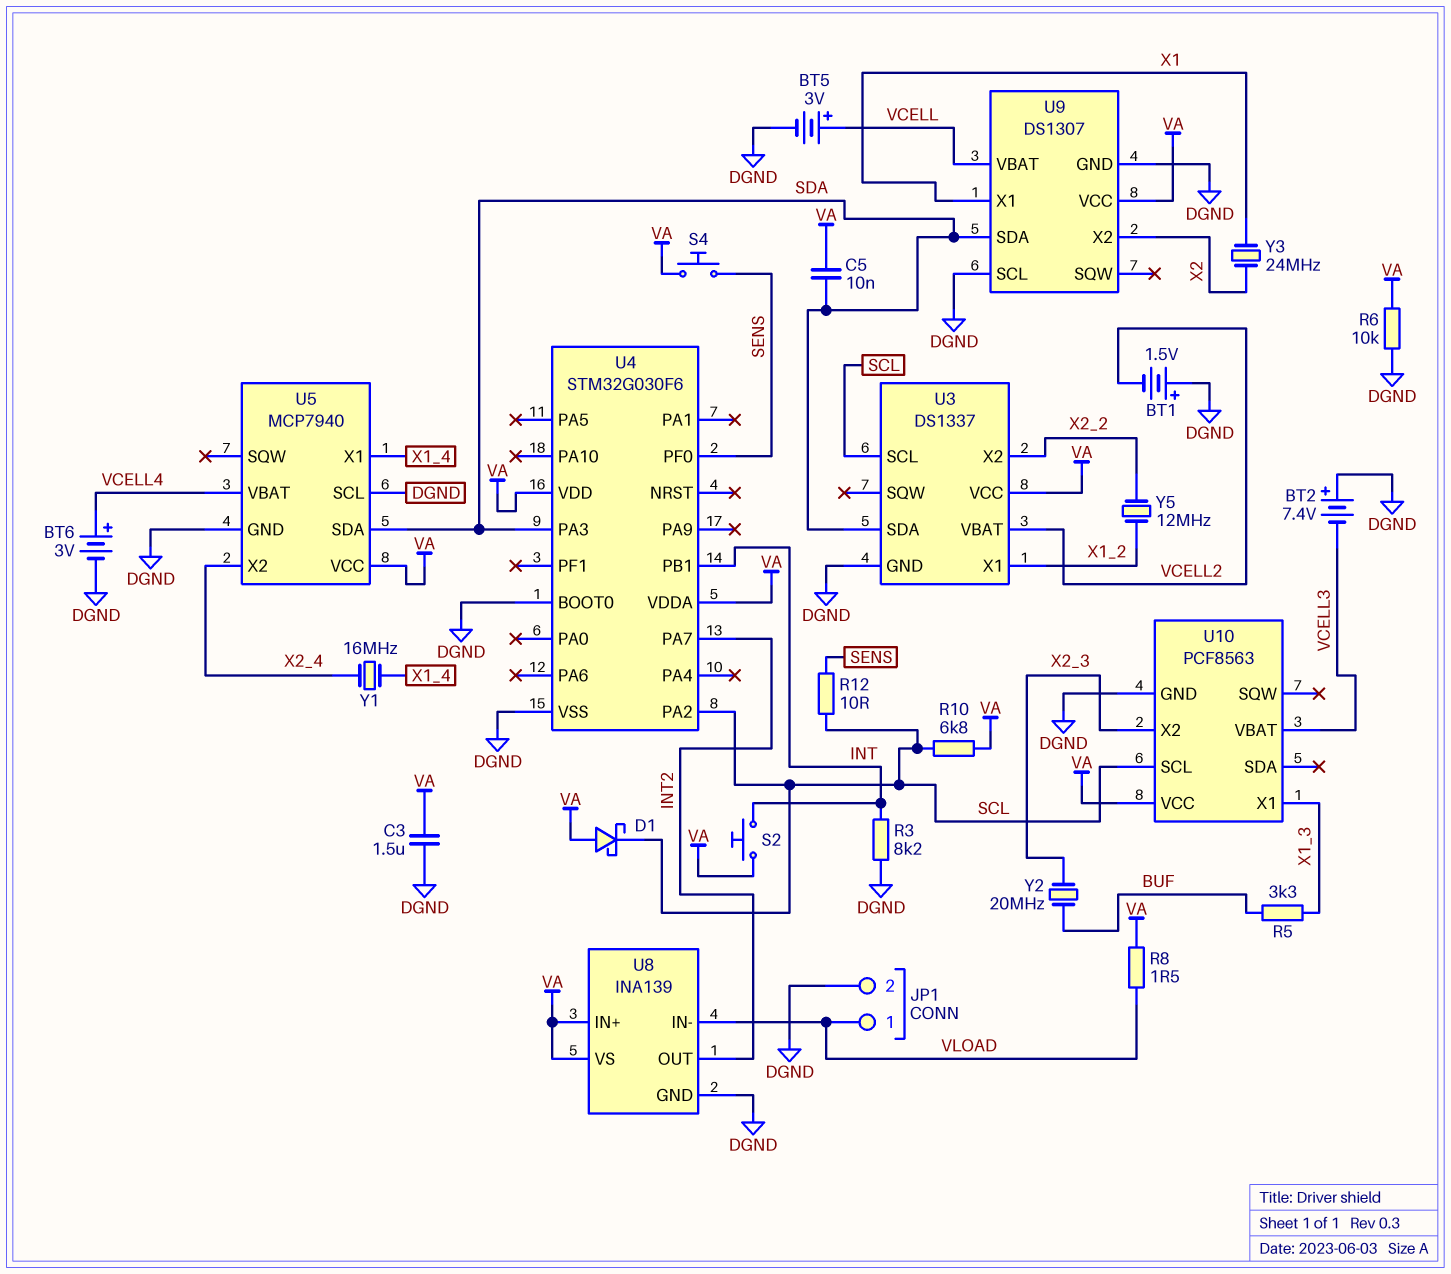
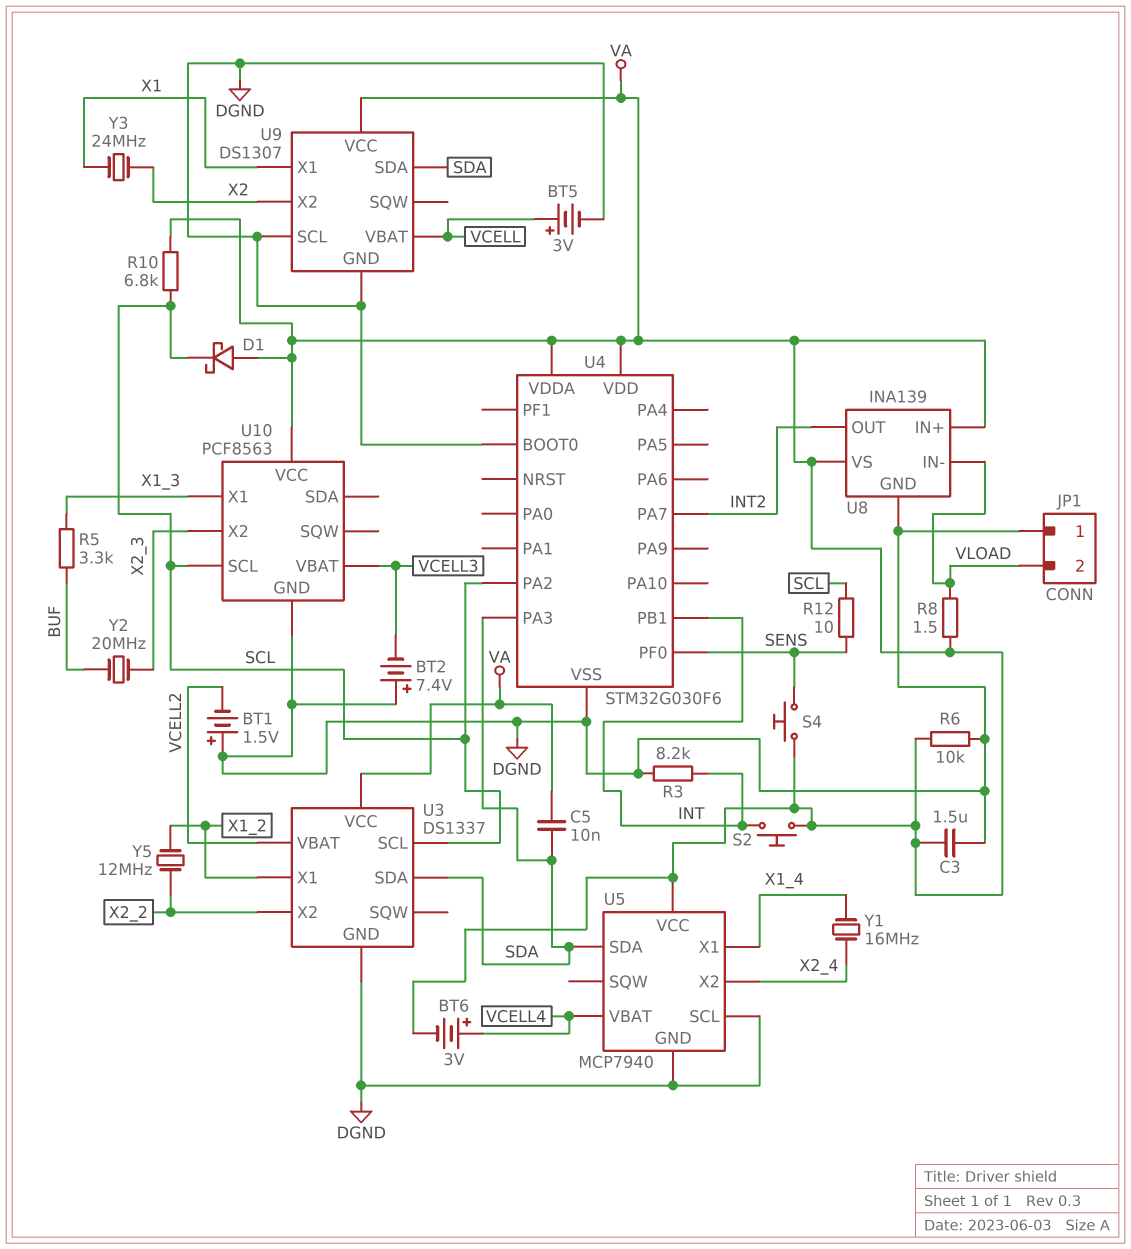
BT6: 3V (plus VCELL4, minus DGND) -> 3V (plus VCELL4, minus VA)
JP1 pin 1: VLOAD -> DGND
JP1 pin 2: DGND -> VLOAD

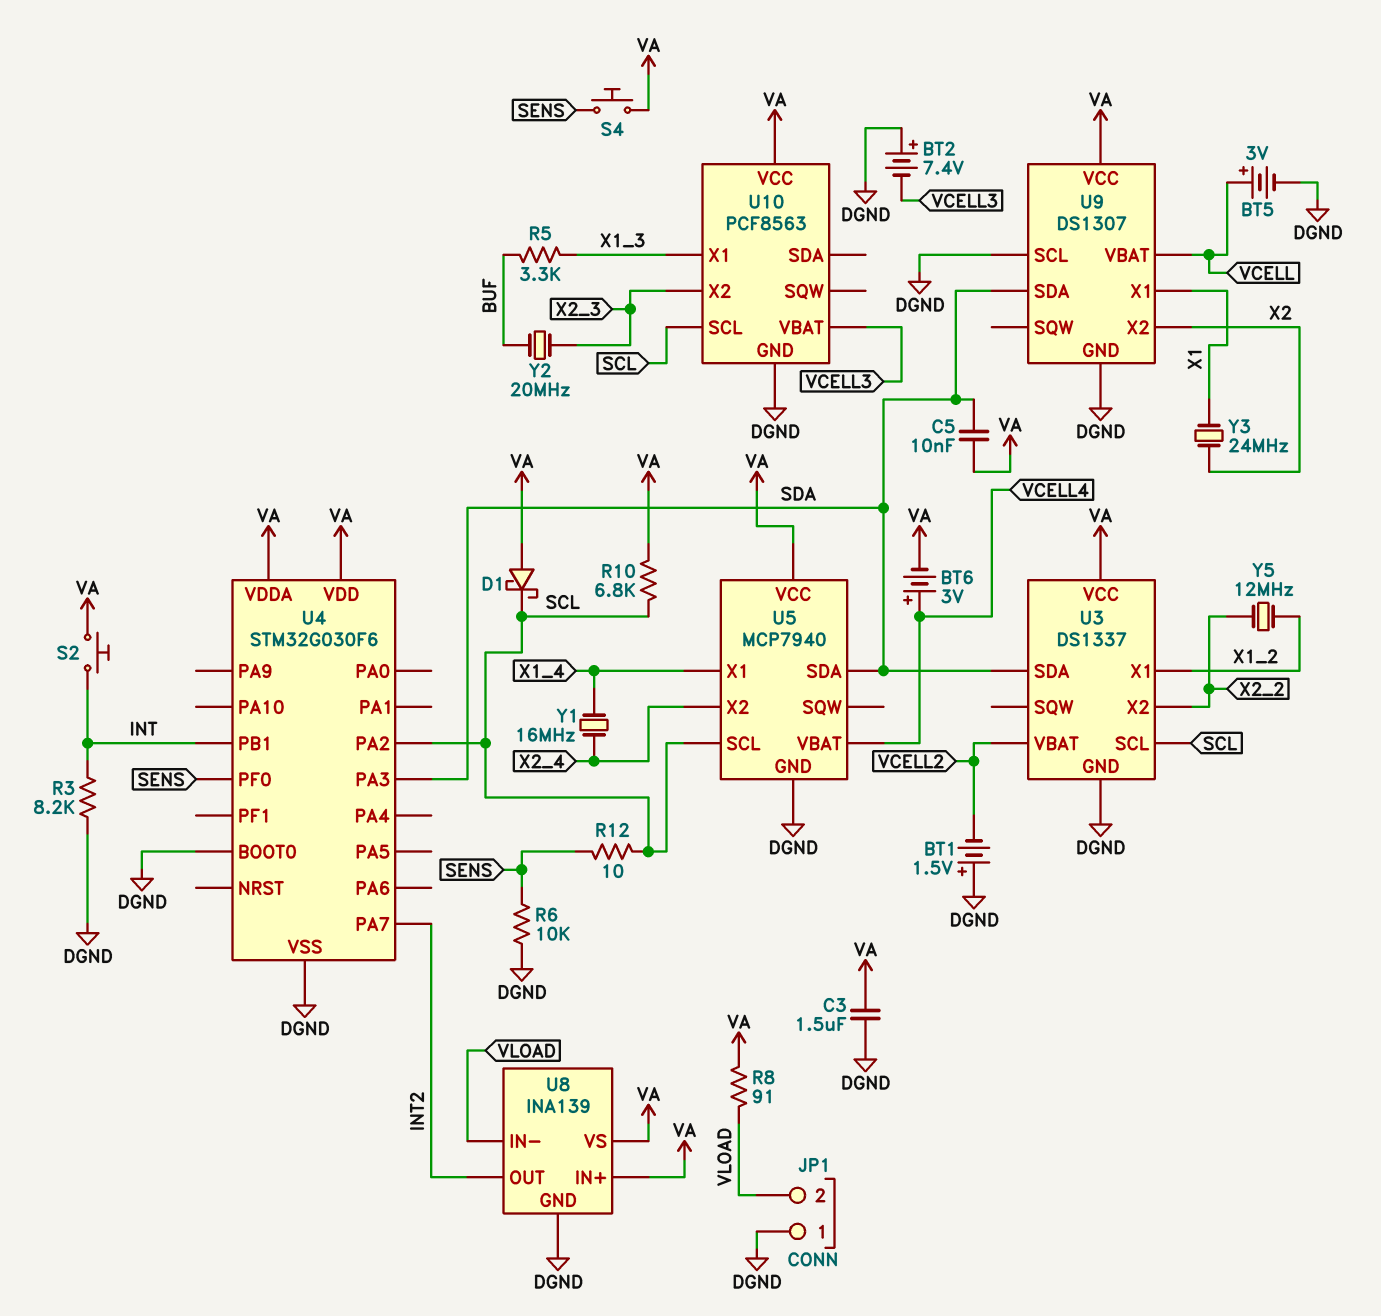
R6: 10k (DGND, VA) -> 10k (DGND, SENS)
R8: 1.5 (VA, VLOAD) -> 91 (VA, VLOAD)
U5 pin SCL: DGND -> SCL

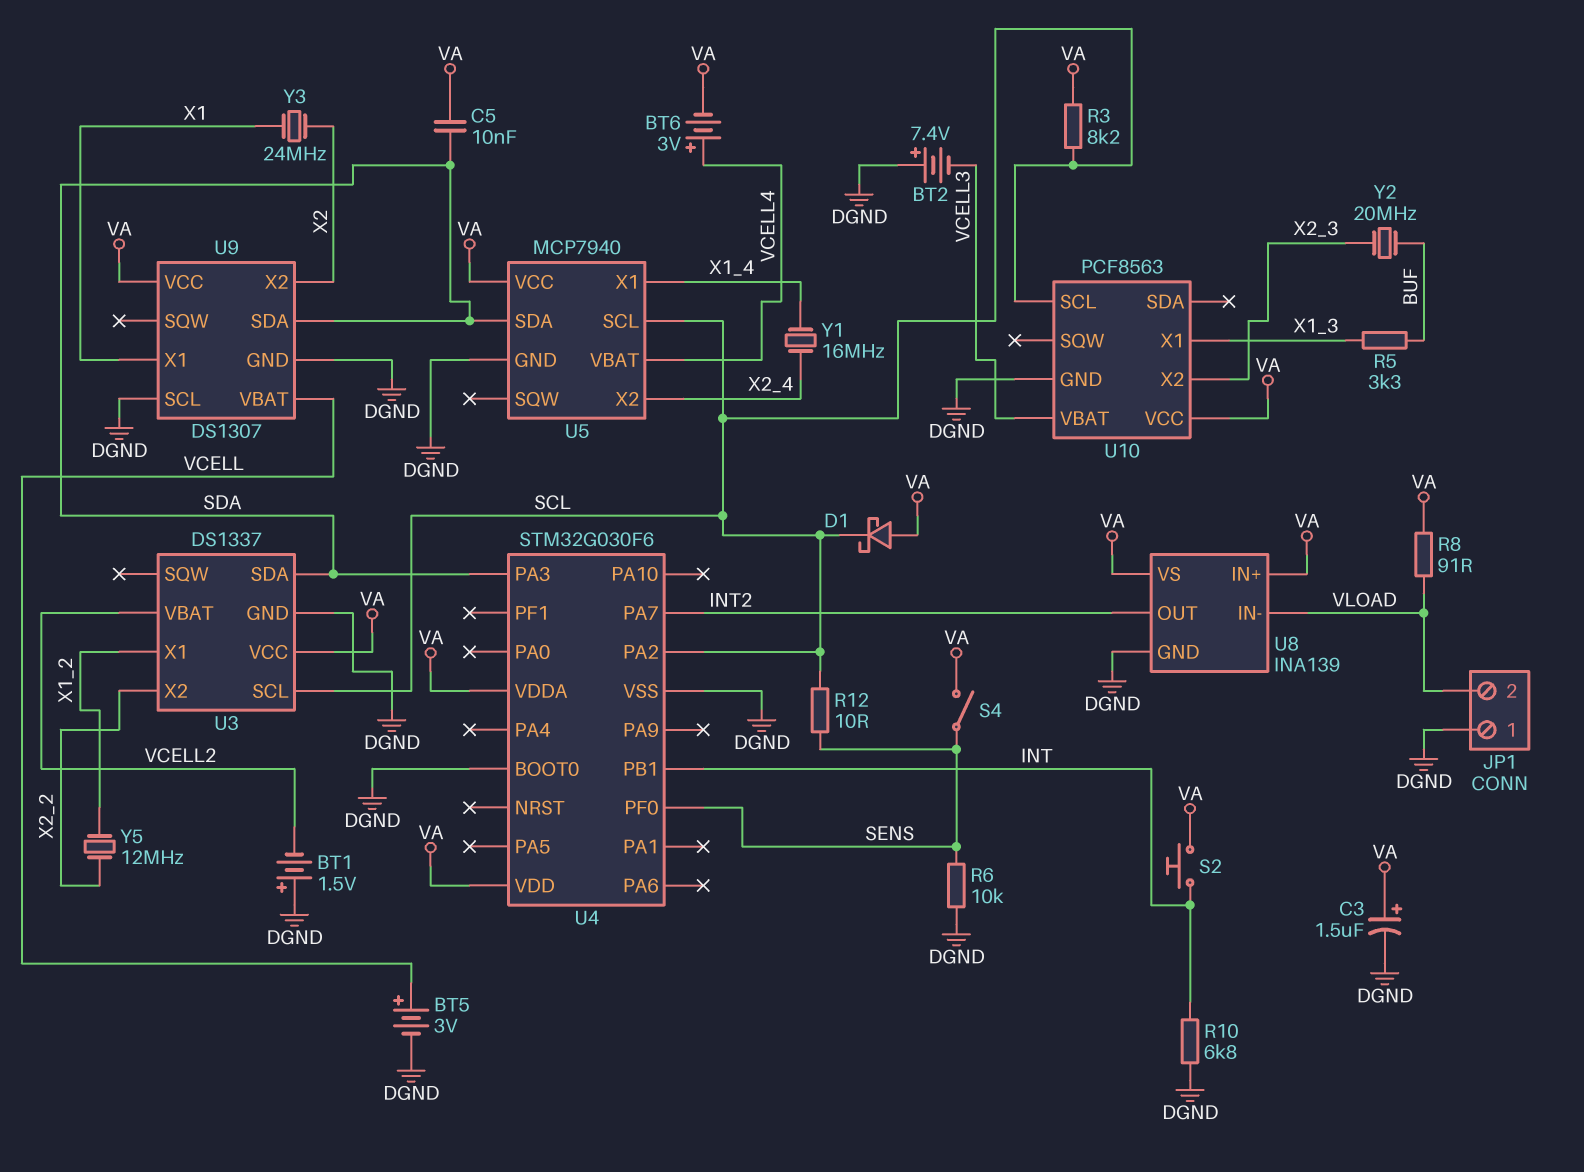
C3: 1.5uF (DGND, VA) -> 1.5uF (plus VA, minus DGND)
R3: 8.2k (DGND, INT) -> 8.2k (SCL, VA)
R10: 6.8k (SCL, VA) -> 6.8k (DGND, INT)
S4: button (SENS, VA) -> switch (SENS, VA)

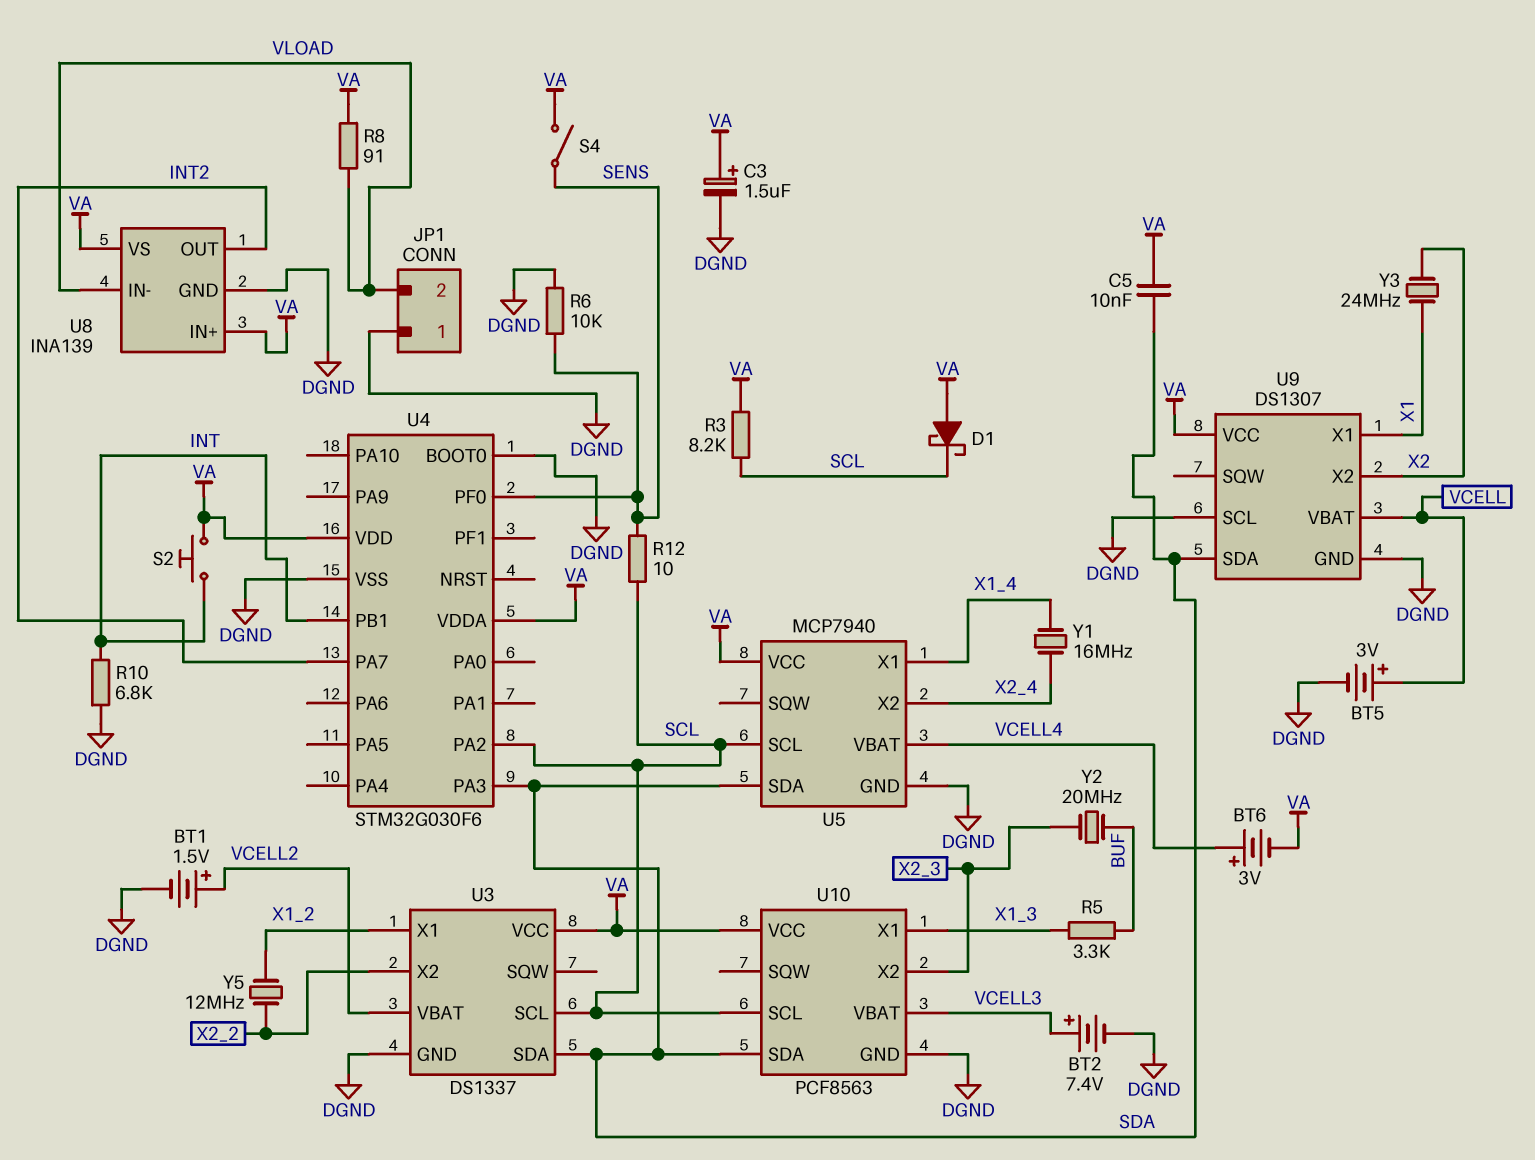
BT1: 1.5V (plus DGND, minus VCELL2) -> 1.5V (plus VCELL2, minus DGND)
BT2: 7.4V (plus DGND, minus VCELL3) -> 7.4V (plus VCELL3, minus DGND)
U10 pin SDA: none -> SDA

